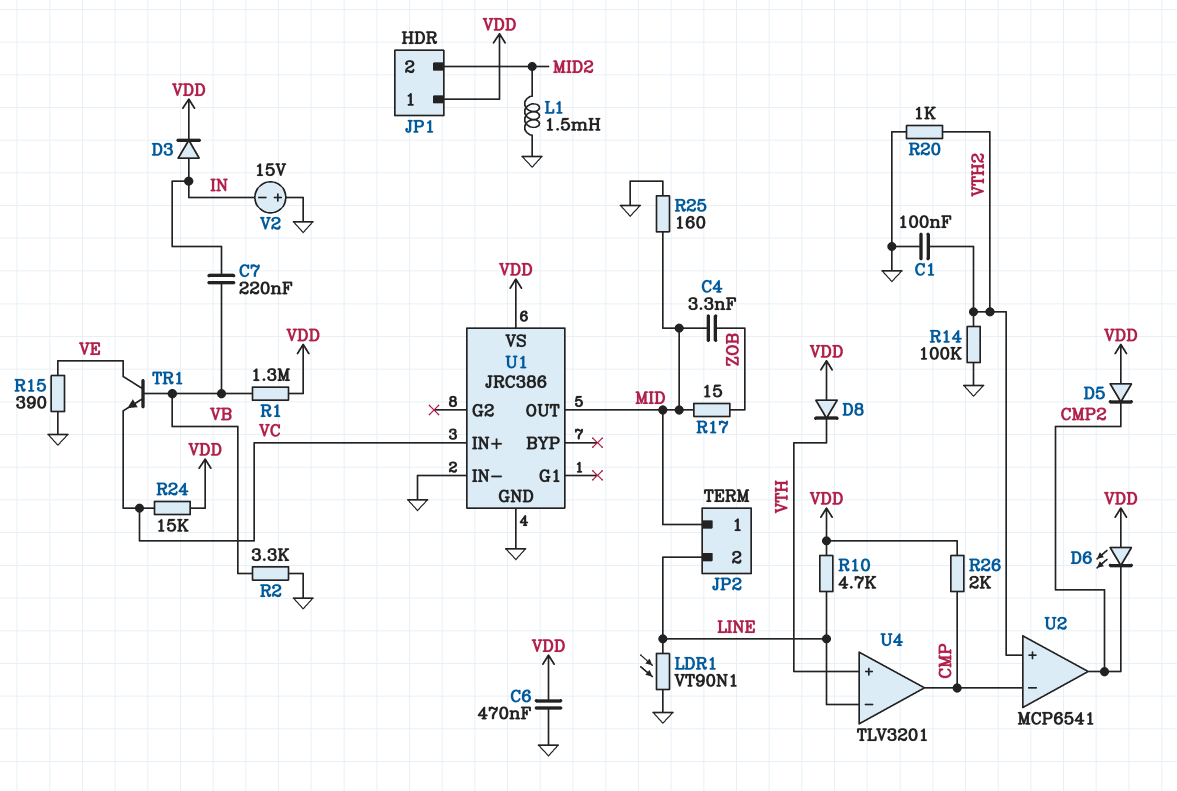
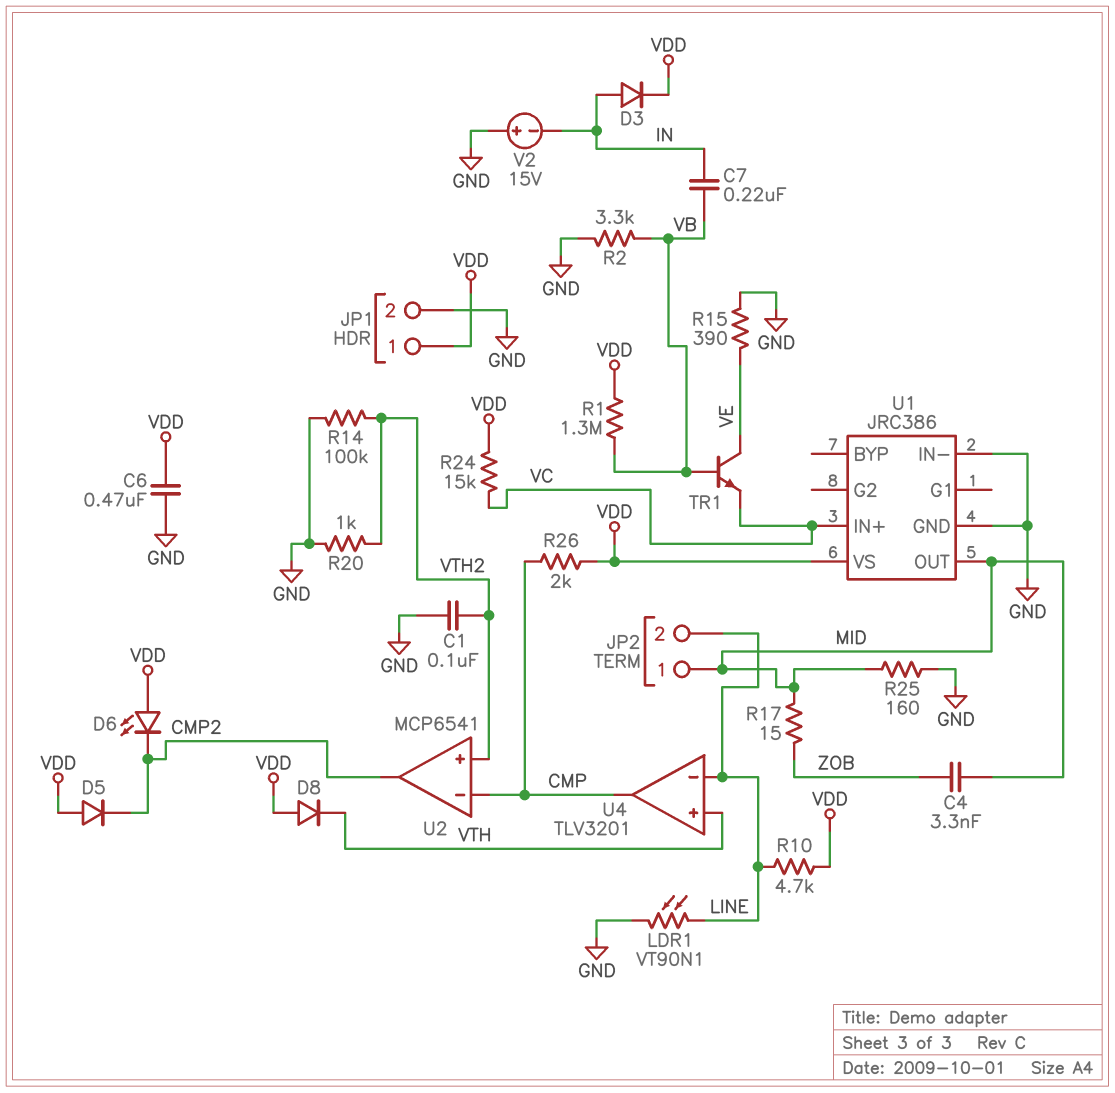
JP1 pin 2: MID2 -> GND
L1: 1.5mH (GND, MID2) -> none

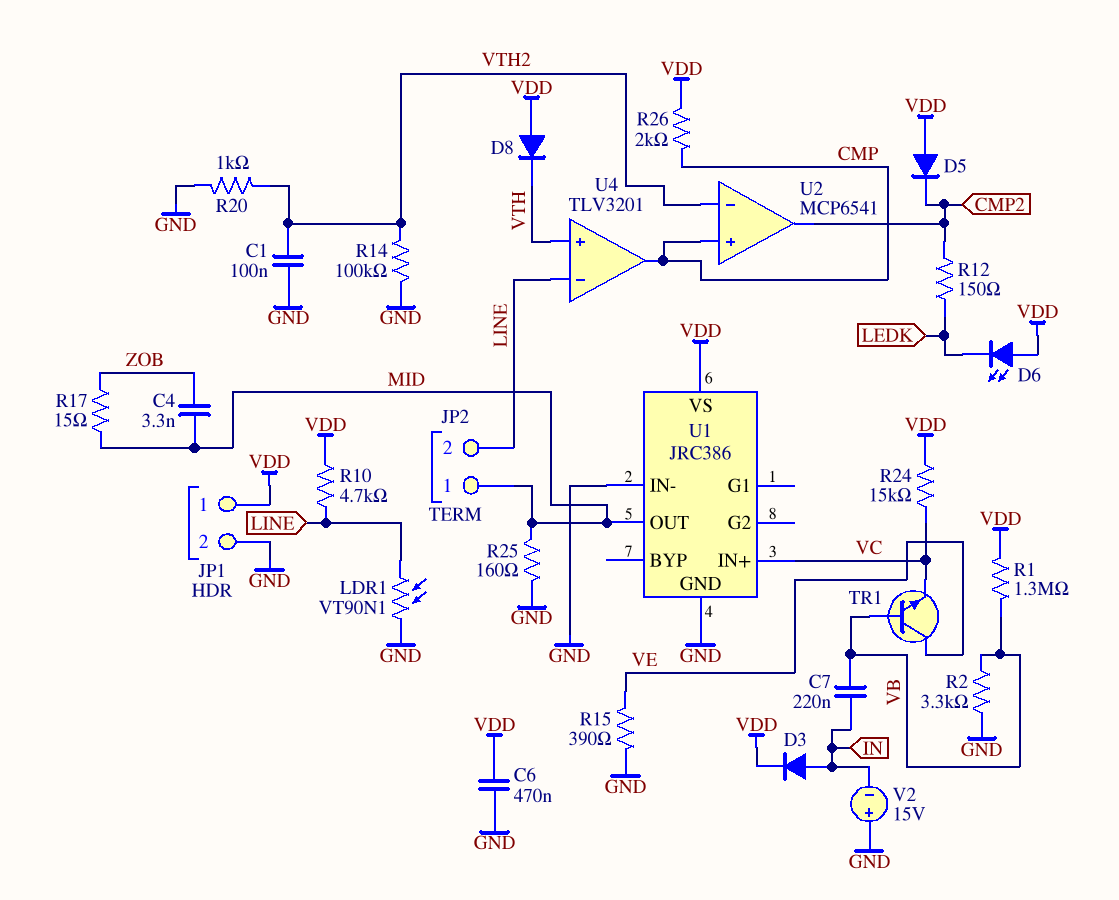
D6: LED (A VDD, K CMP2) -> LED (A VDD, K LEDK)
R12: none -> 150 (CMP2, LEDK)
U2 pin in+: VTH2 -> CMP
U2 pin in-: CMP -> VTH2

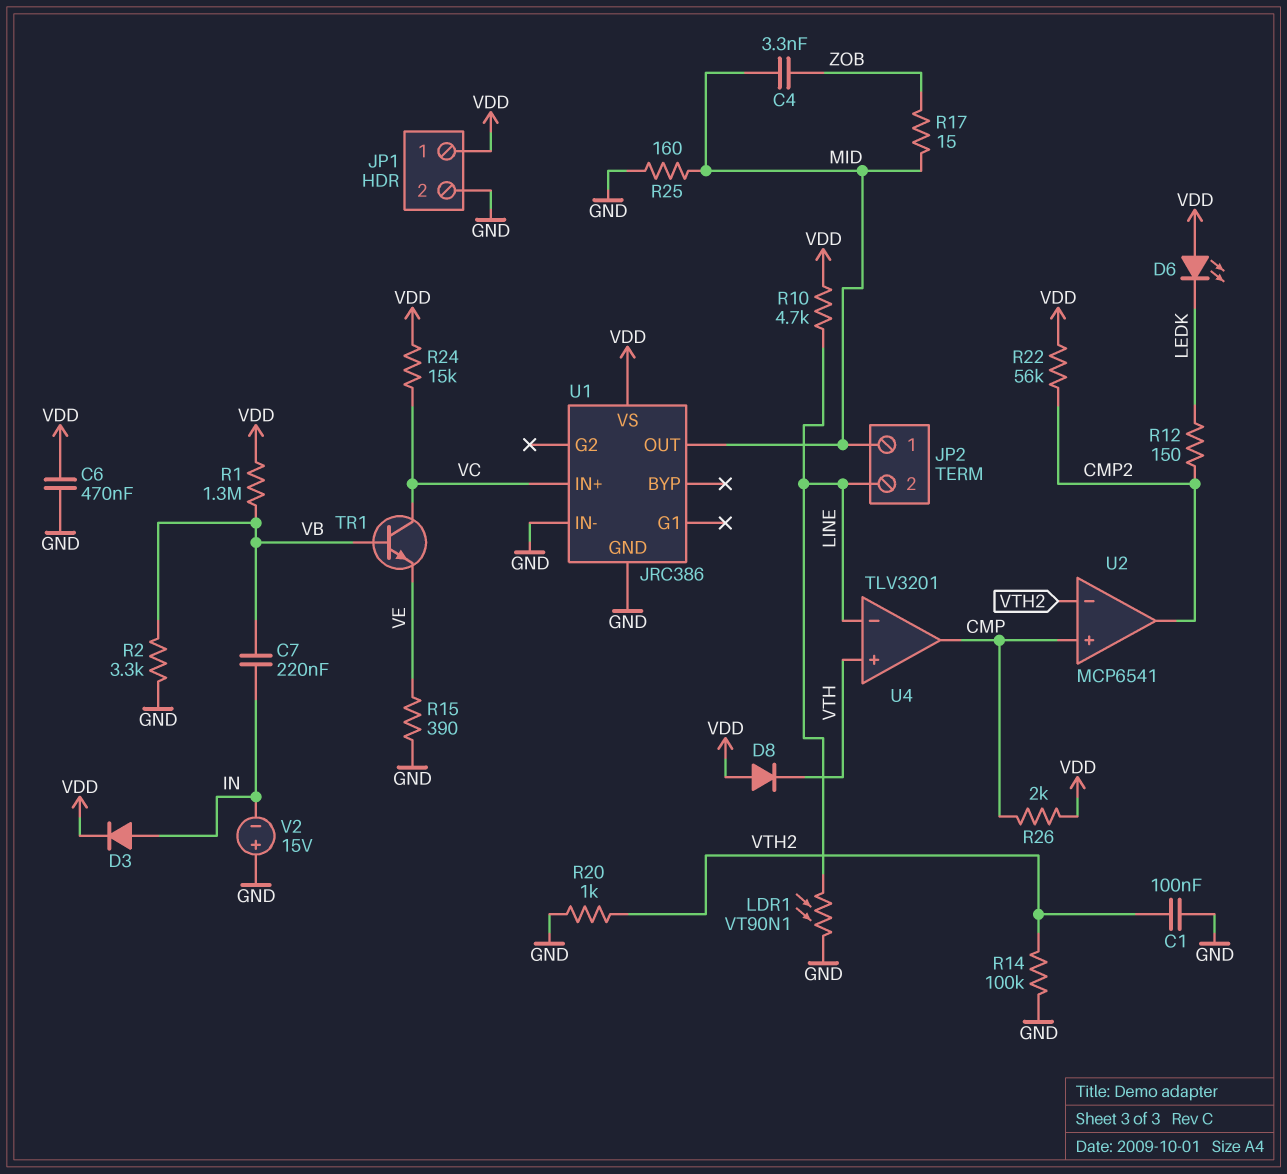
D5: diode (A VDD, K CMP2) -> none
R22: none -> 56k (CMP2, VDD)
TR1: NPN (B VB, C VE, E VC) -> NPN (B VB, C VC, E VE)

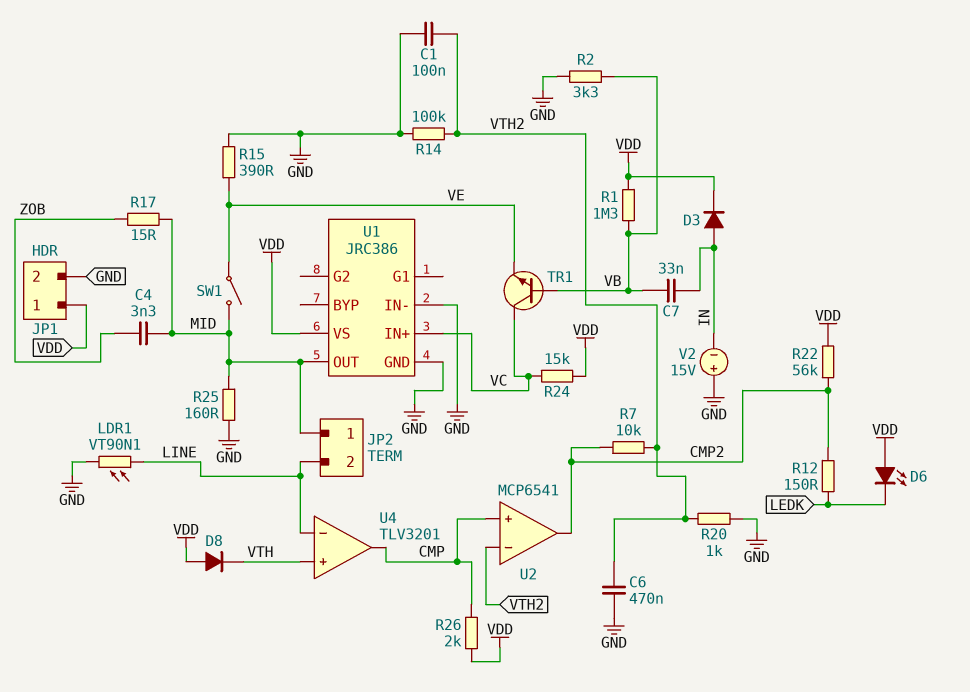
C6: 470nF (GND, VDD) -> 470nF (GND, VTH2)
C7: 220nF (IN, VB) -> 33nF (IN, VB)
R7: none -> 10k (CMP2, VTH2)
R10: 4.7k (LINE, VDD) -> none
SW1: none -> switch (MID, VE)

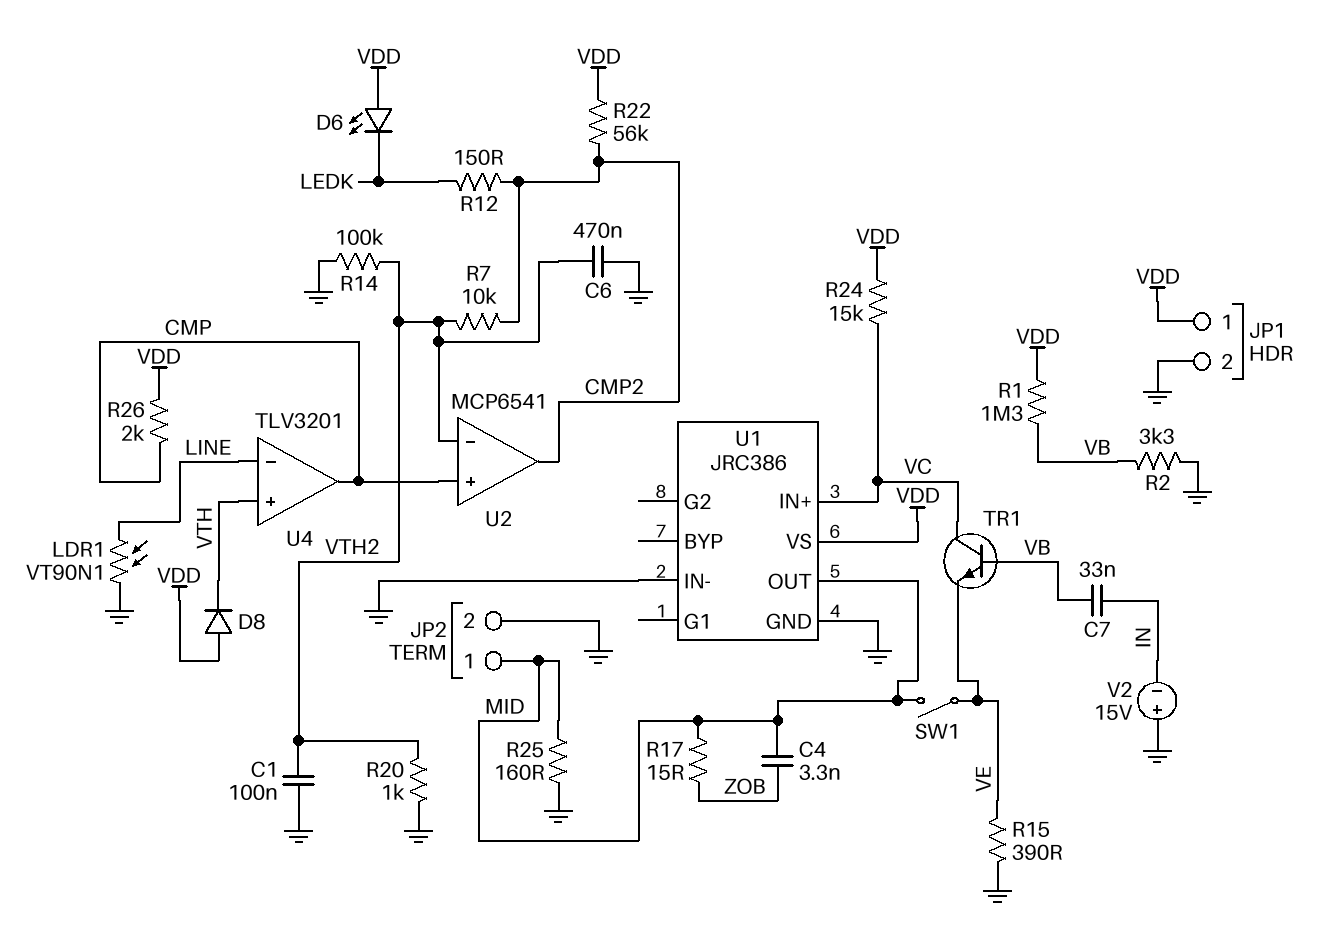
D3: diode (A IN, K VDD) -> none
JP2 pin 2: LINE -> GND

